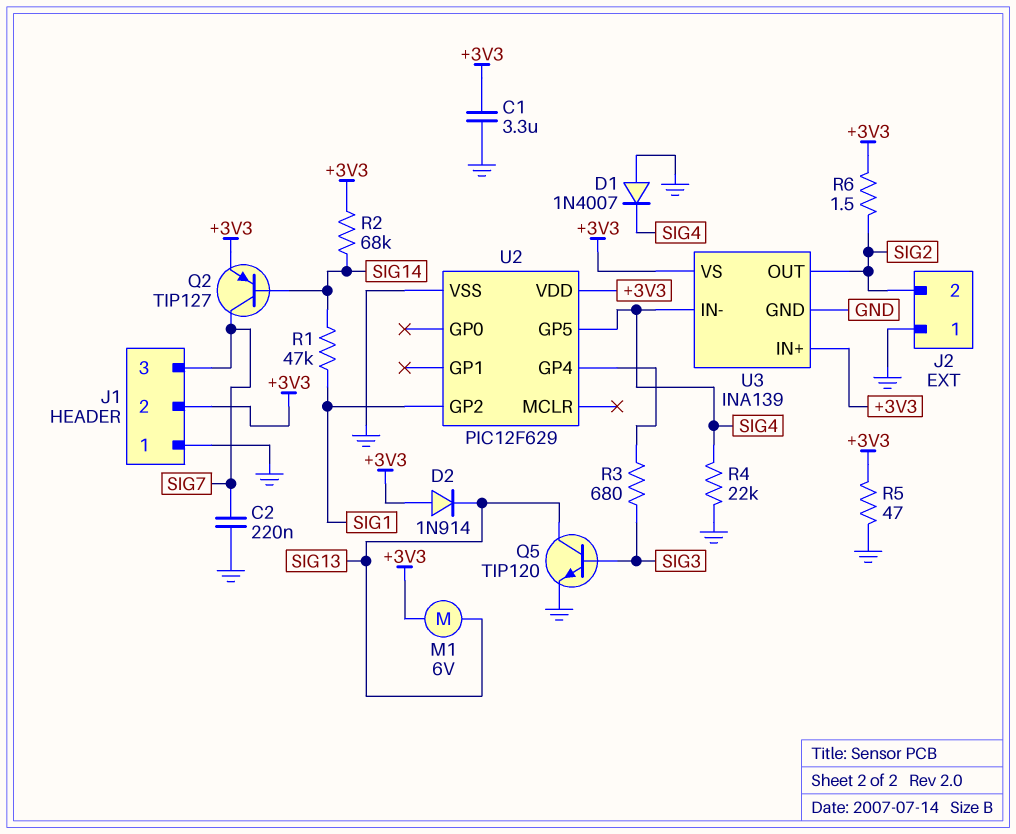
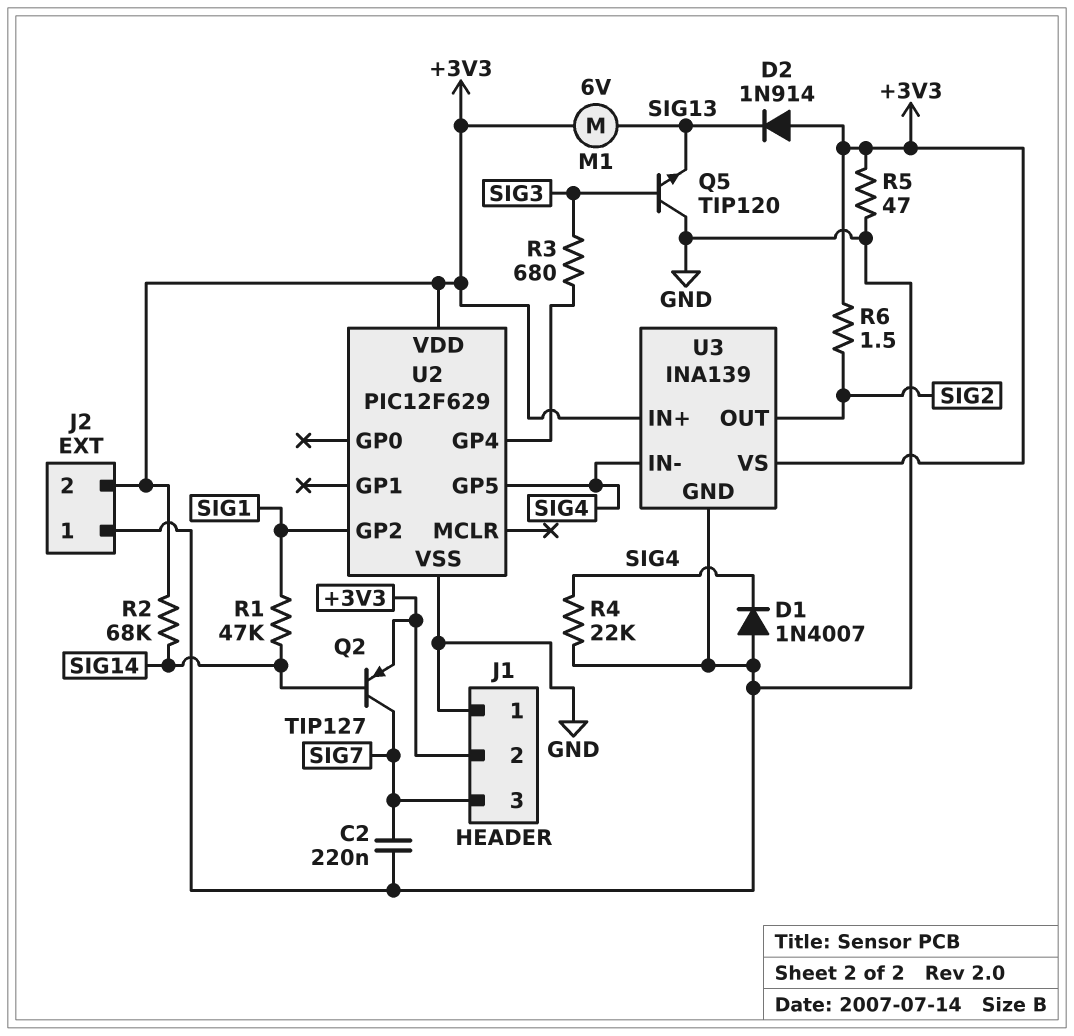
C1: 3.3uF (+3V3, GND) -> none
J2 pin 2: SIG2 -> +3V3
Q5: NPN TIP120 (B SIG3, C SIG13, E GND) -> NPN TIP120 (B SIG3, C GND, E SIG13)

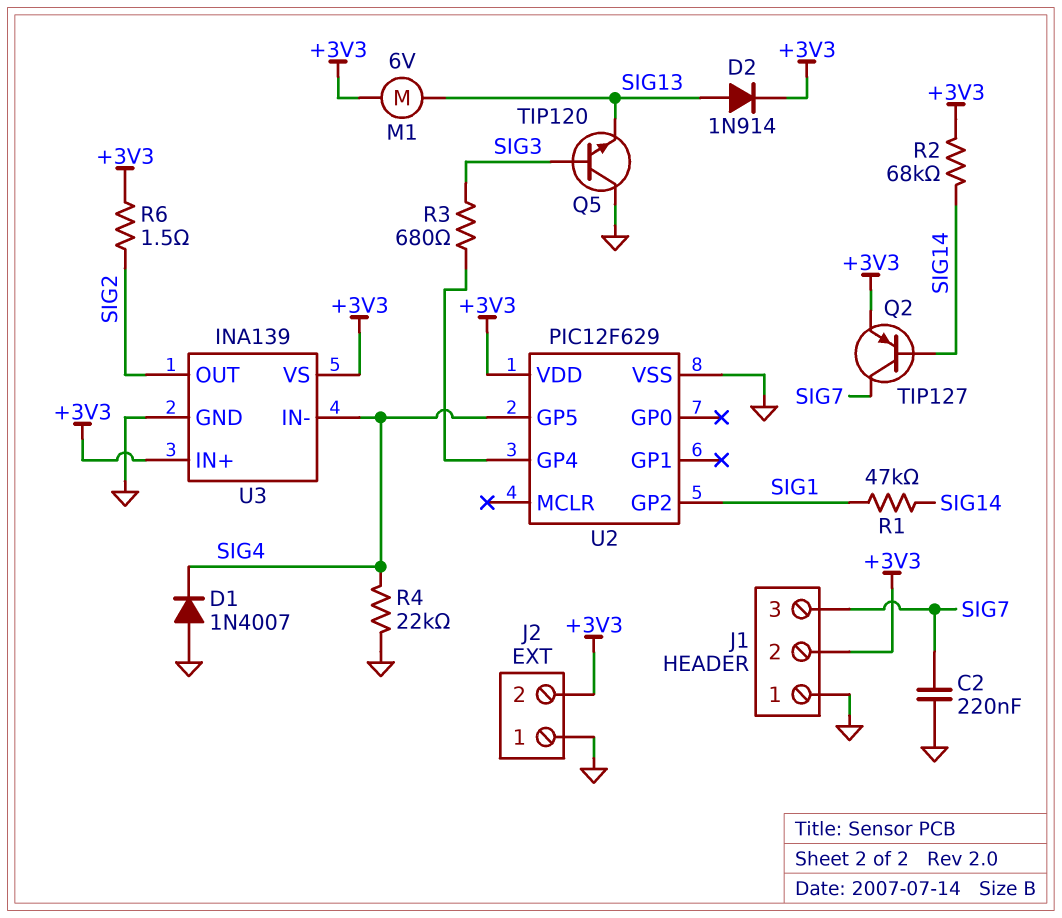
D2: diode 1N914 (A +3V3, K SIG13) -> diode 1N914 (A SIG13, K +3V3)
R5: 47 (+3V3, GND) -> none

